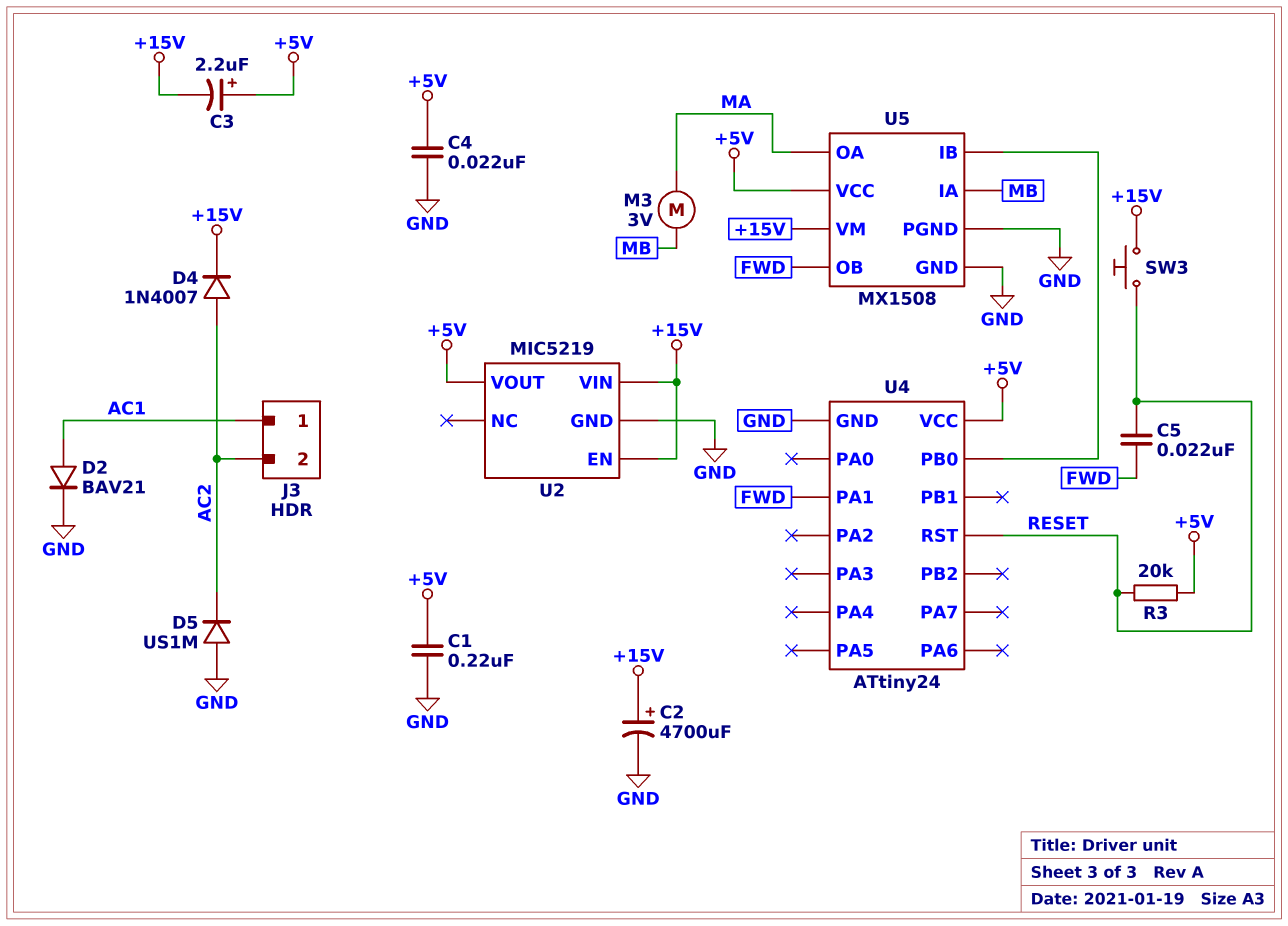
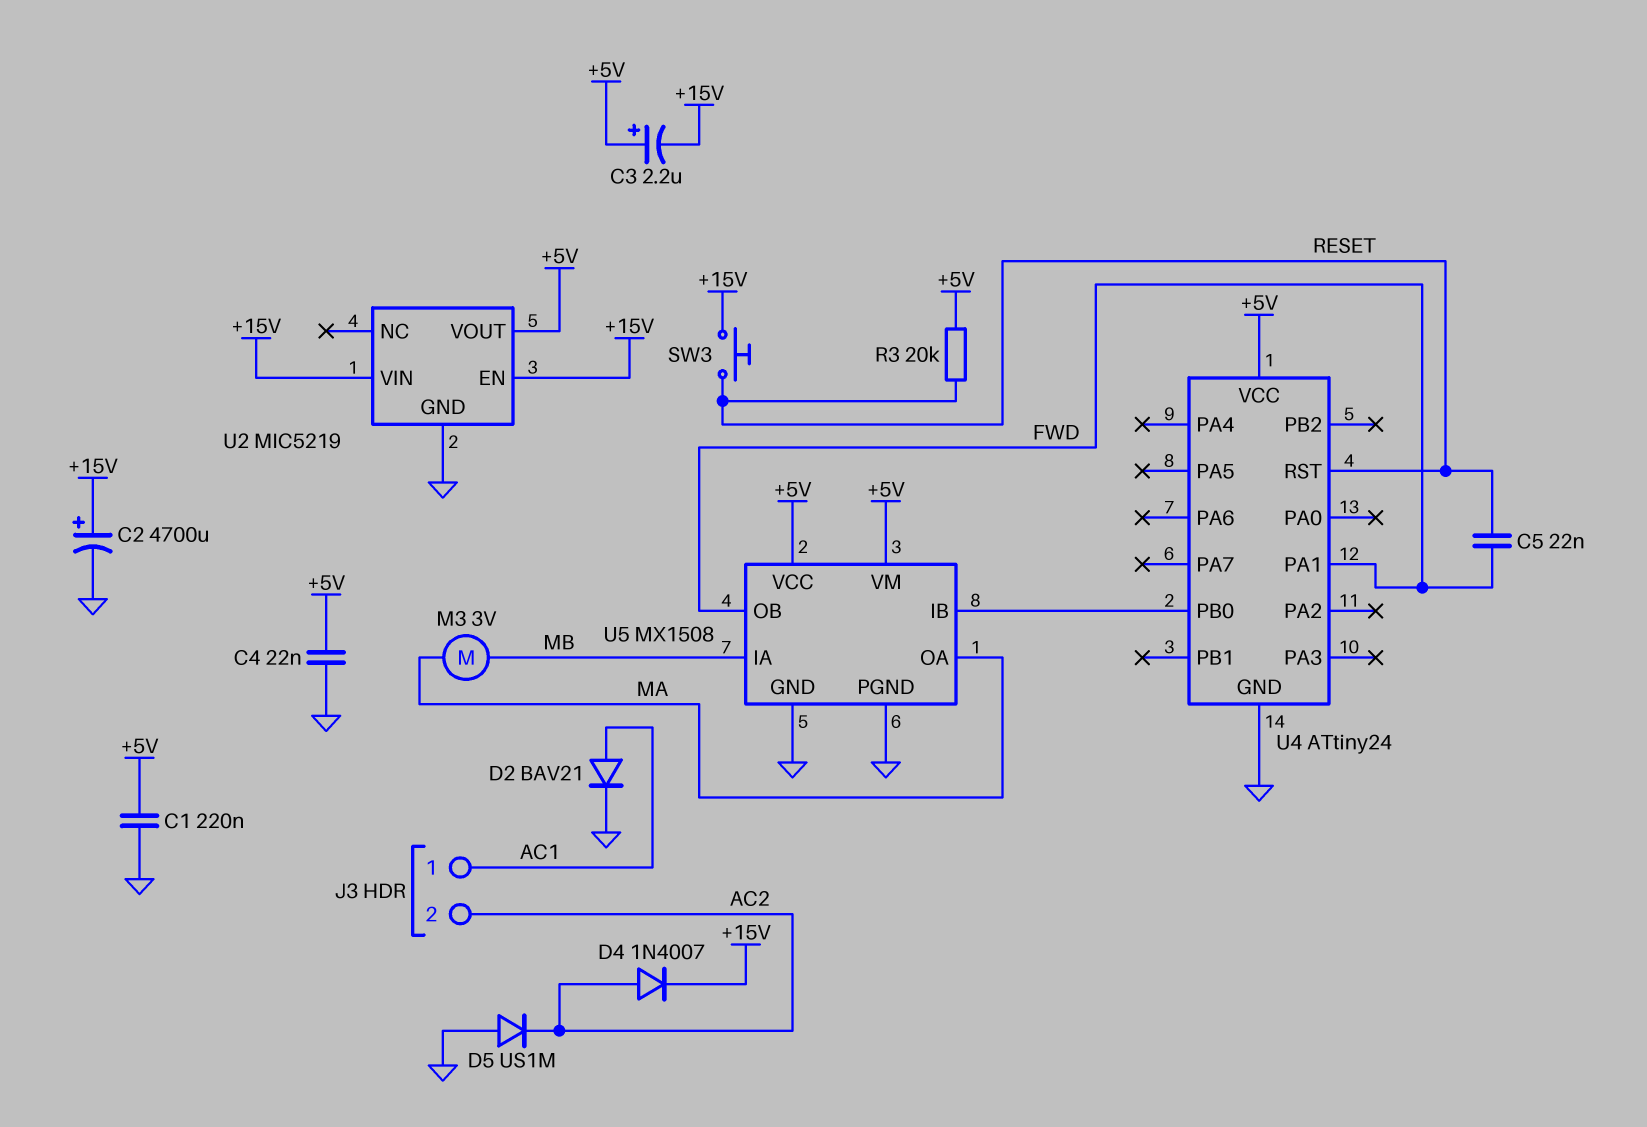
U5 pin VM: +15V -> +5V

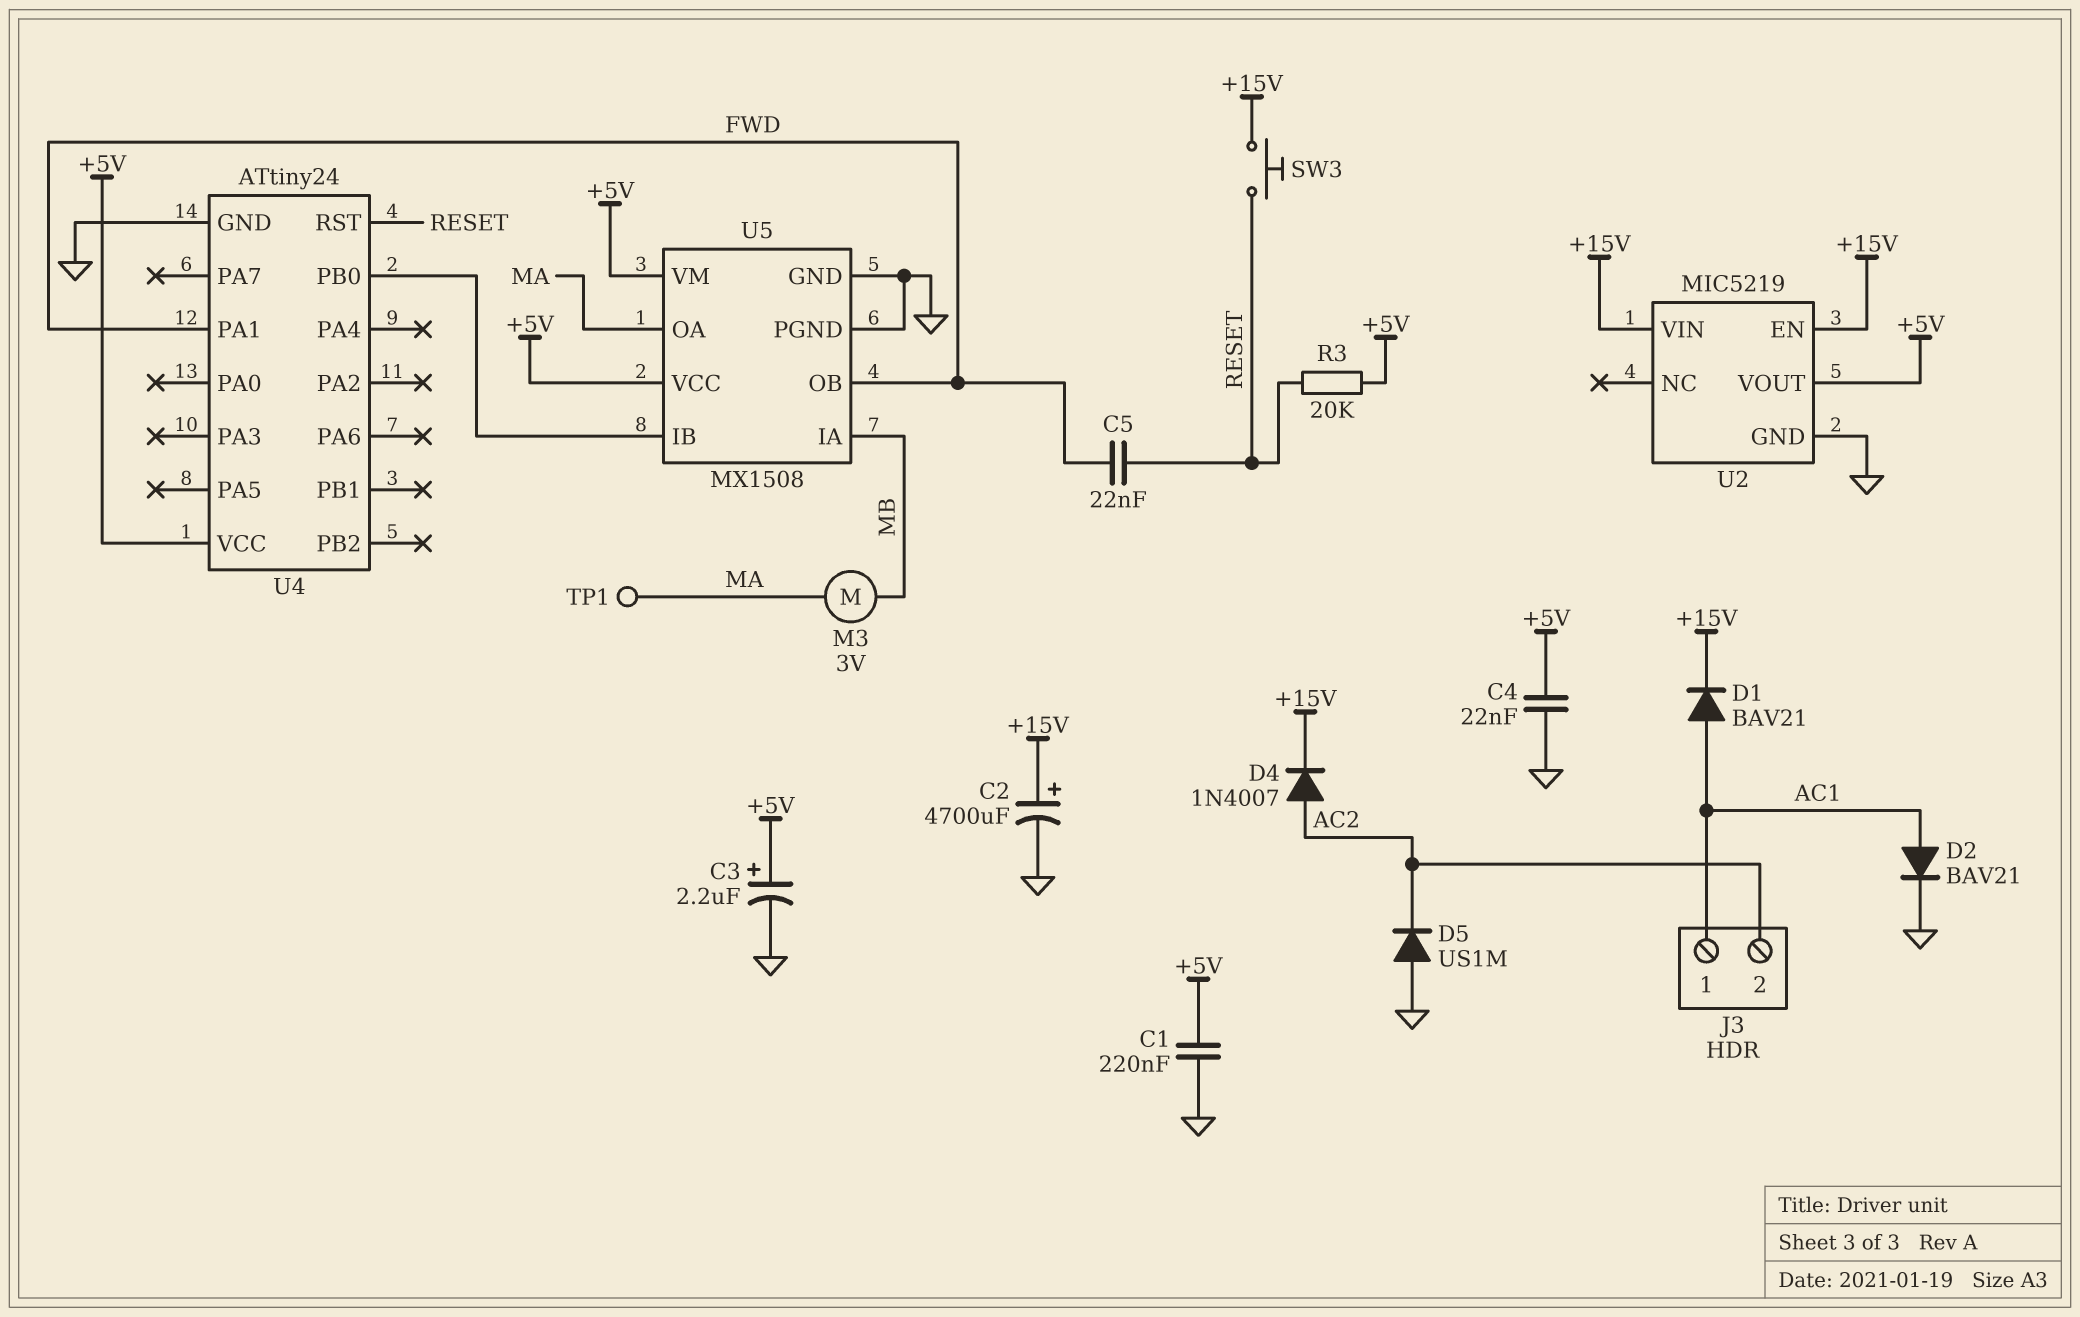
C3: 2.2uF (plus +5V, minus +15V) -> 2.2uF (plus +5V, minus GND)
D1: none -> diode BAV21 (A AC1, K +15V)
TP1: none -> test point (MA)

